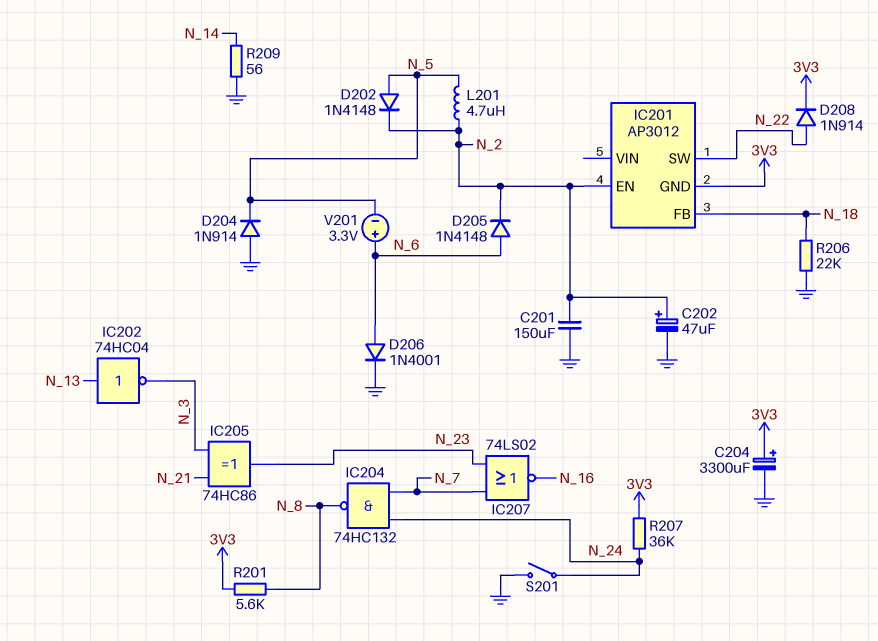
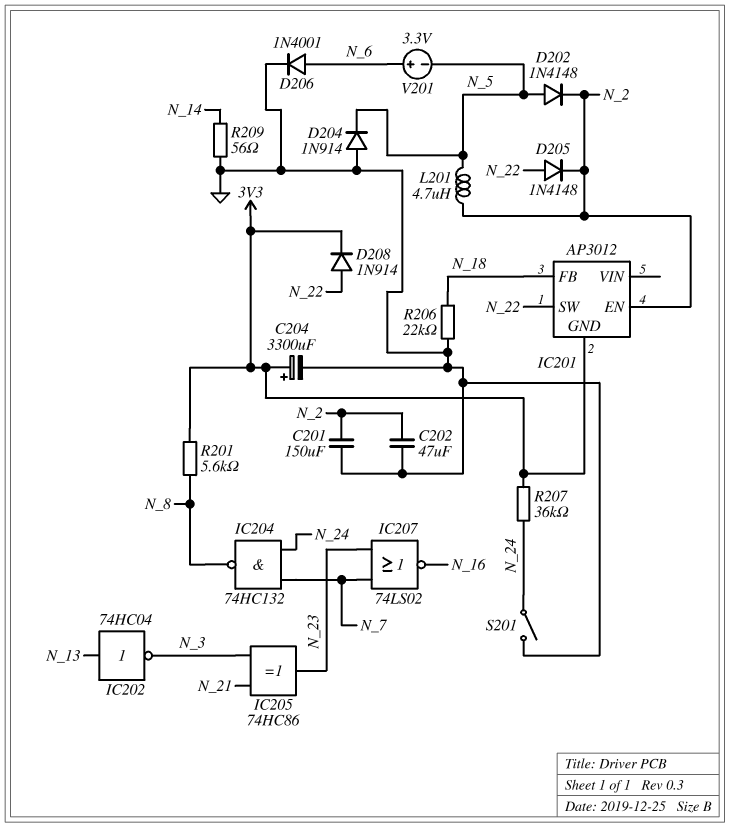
C202: 47uF (plus N_2, minus GND) -> 47uF (GND, N_2)
D205: diode 1N4148 (A N_6, K N_2) -> diode 1N4148 (A N_22, K N_2)

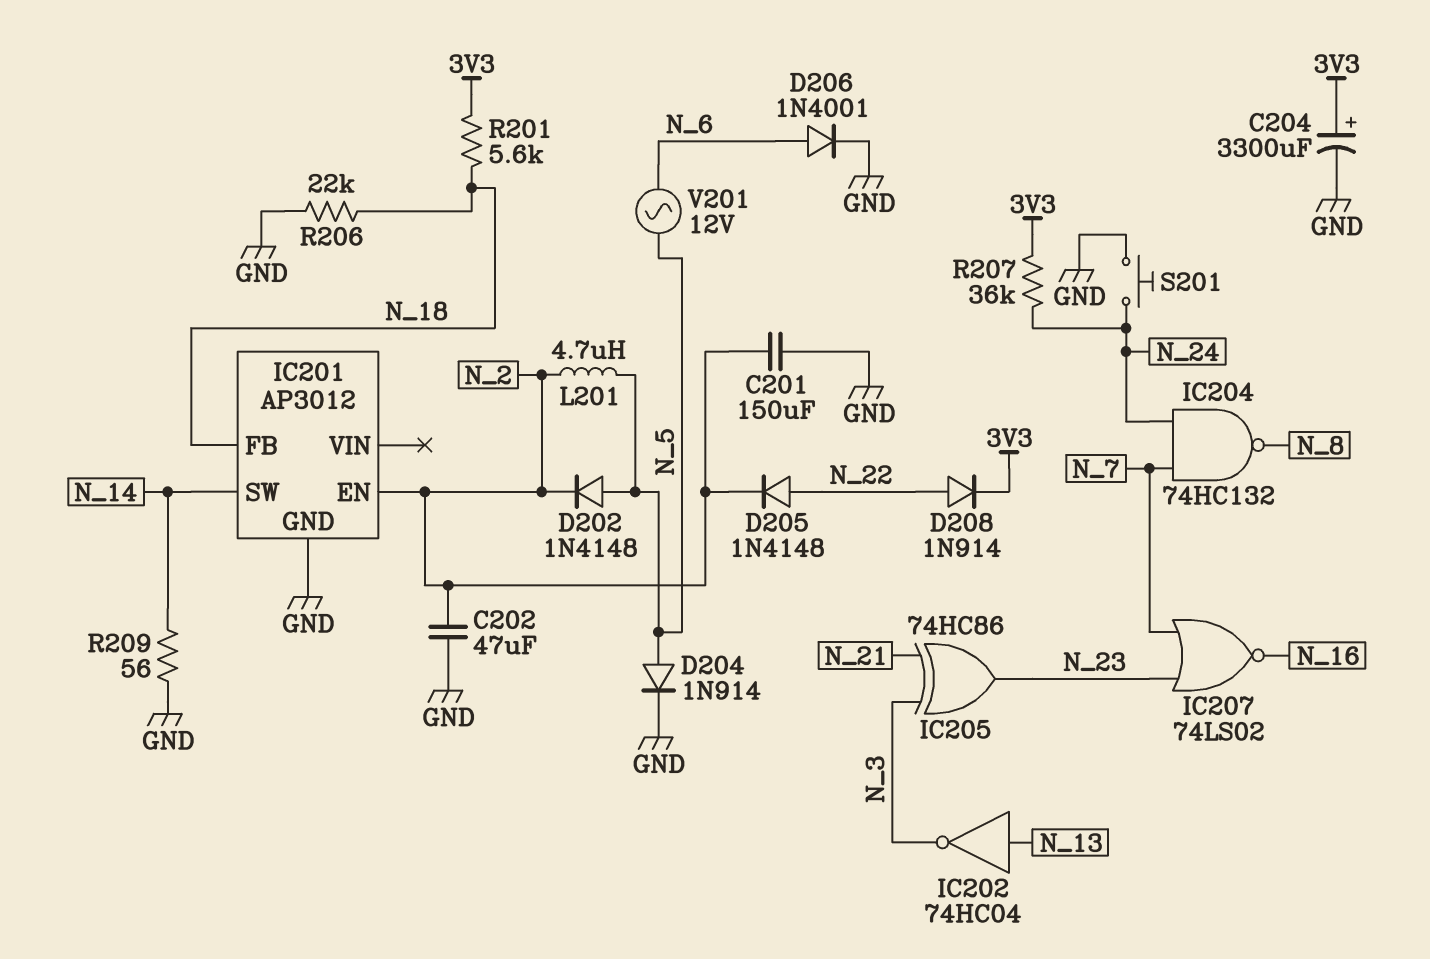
D204: diode 1N914 (A GND, K N_5) -> diode 1N914 (A N_5, K GND)
IC201 pin GND: 3V3 -> GND
IC201 pin SW: N_22 -> N_14
R201: 5.6k (3V3, N_8) -> 5.6k (3V3, N_18)
S201: switch (GND, N_24) -> button (GND, N_24)
V201: 3.3V (plus N_6, minus N_5) -> AC 12V (N_5, N_6)

